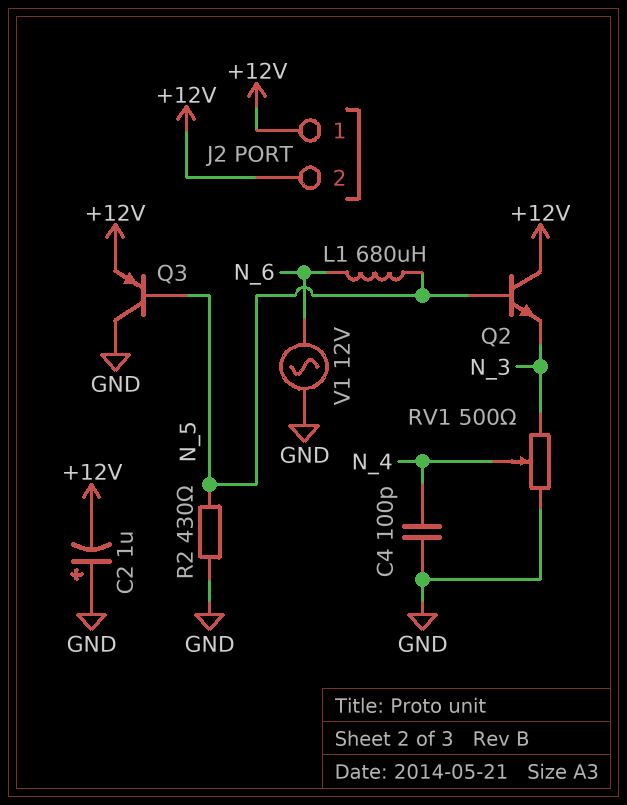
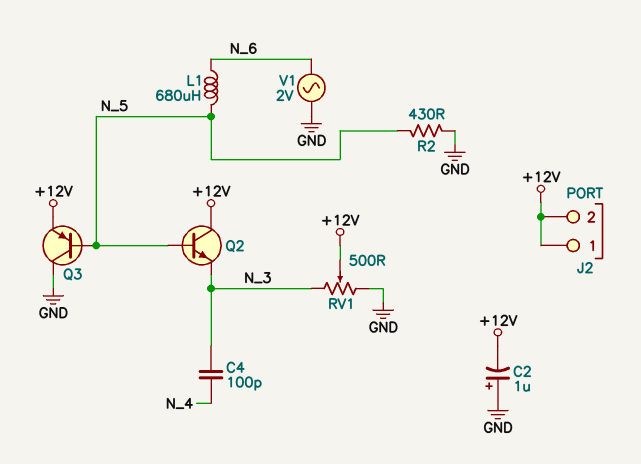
C4: 100pF (GND, N_4) -> 100pF (N_3, N_4)
RV1: 500 (GND, N_3, wiper N_4) -> 500 (GND, N_3, wiper +12V)
V1: AC 12V (GND, N_6) -> AC 2V (GND, N_6)

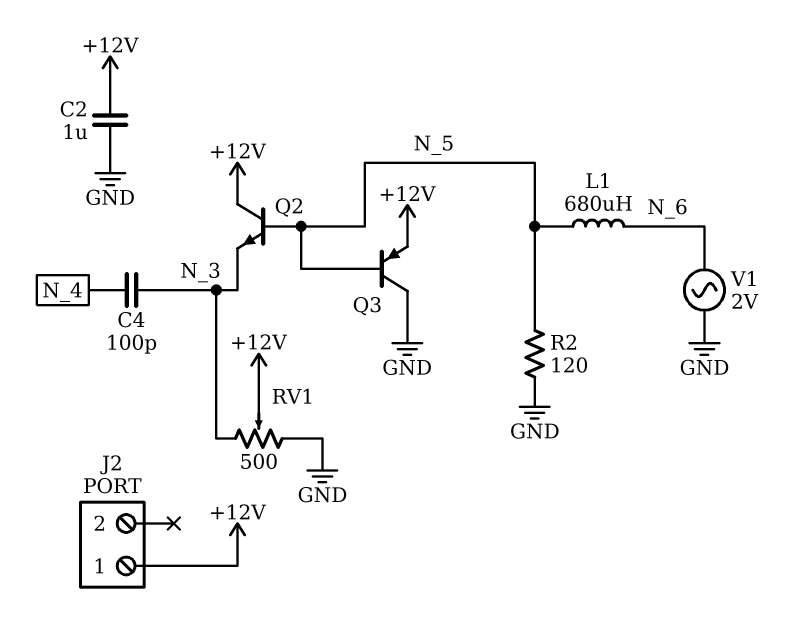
C2: 1uF (plus GND, minus +12V) -> 1uF (+12V, GND)
J2 pin 2: +12V -> none
R2: 430 (GND, N_5) -> 120 (GND, N_5)

